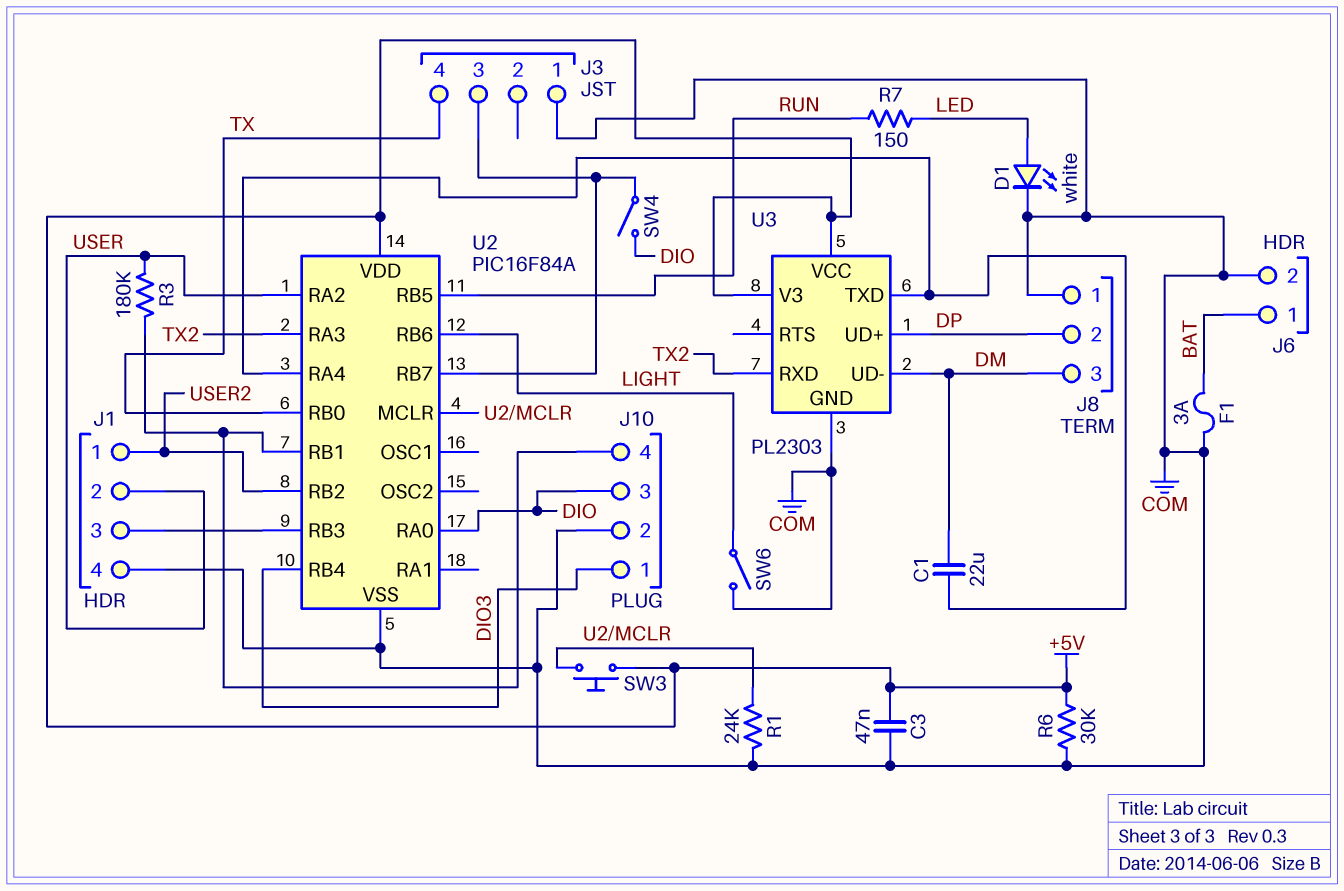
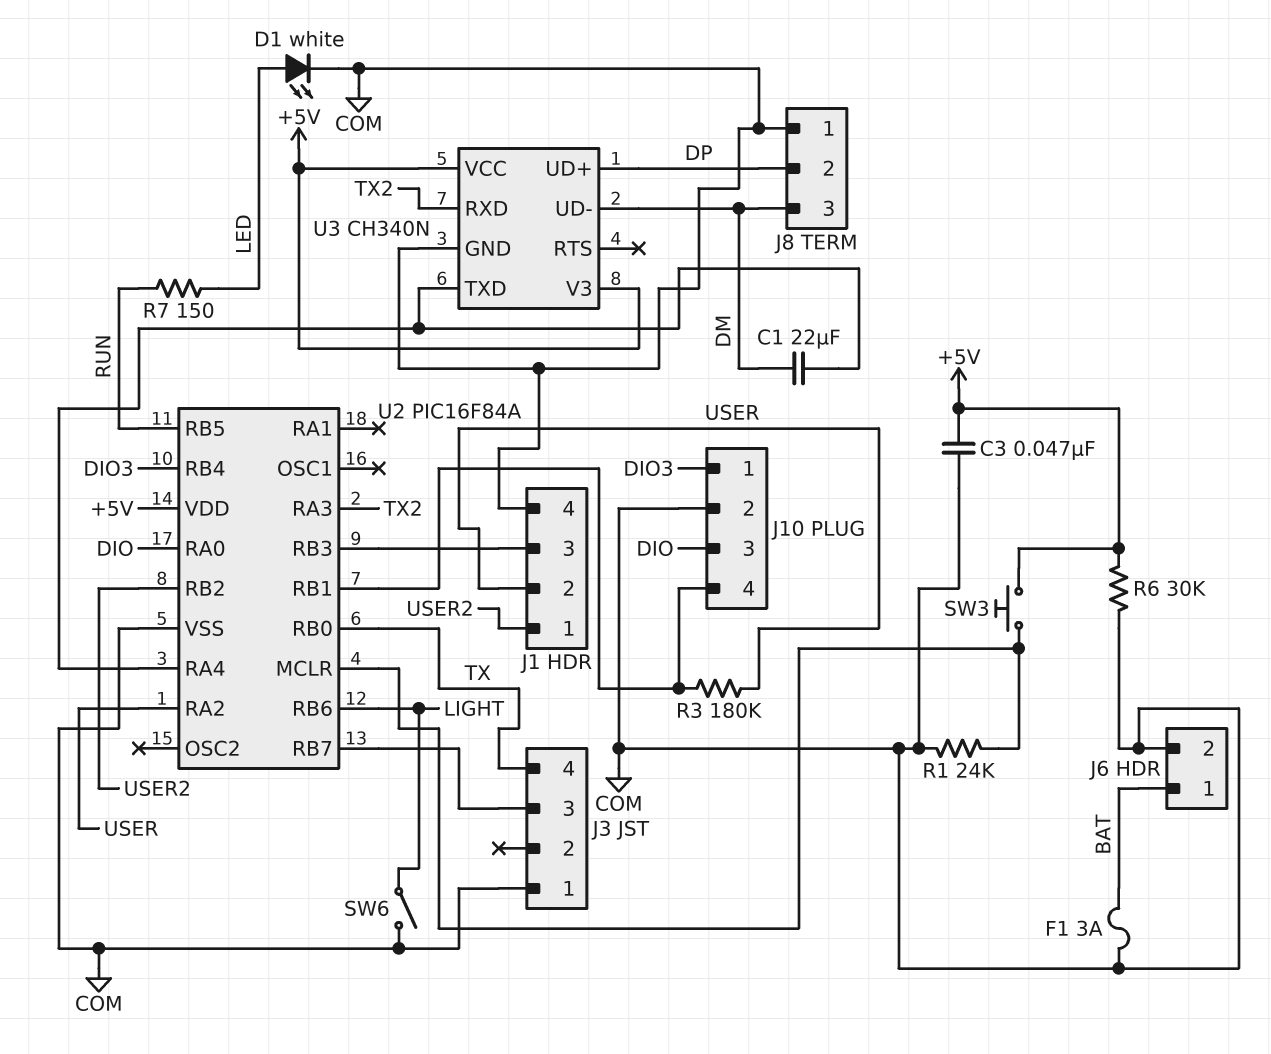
SW4: switch (DIO, J3/3) -> none
U3: PL2303 -> CH340N

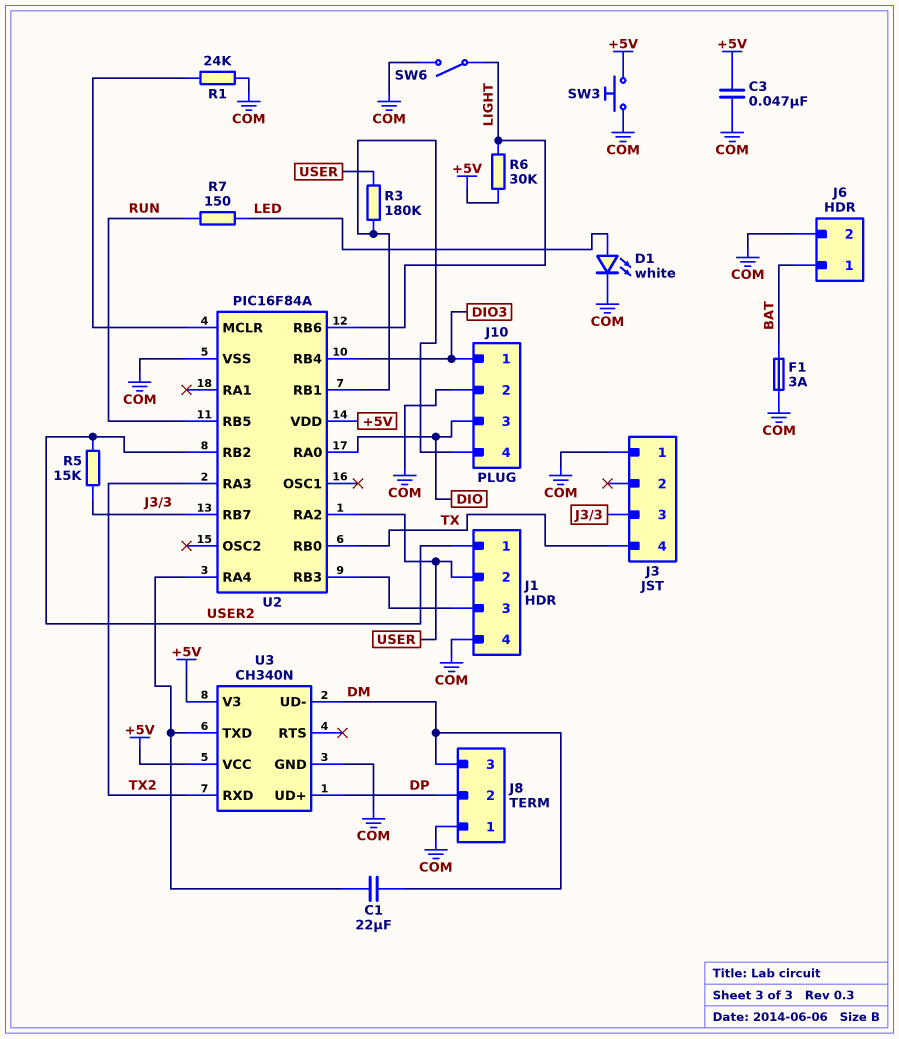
R5: none -> 15k (J3/3, USER2)
R6: 30k (+5V, COM) -> 30k (+5V, LIGHT)
SW3: button (+5V, U2/MCLR) -> button (+5V, COM)

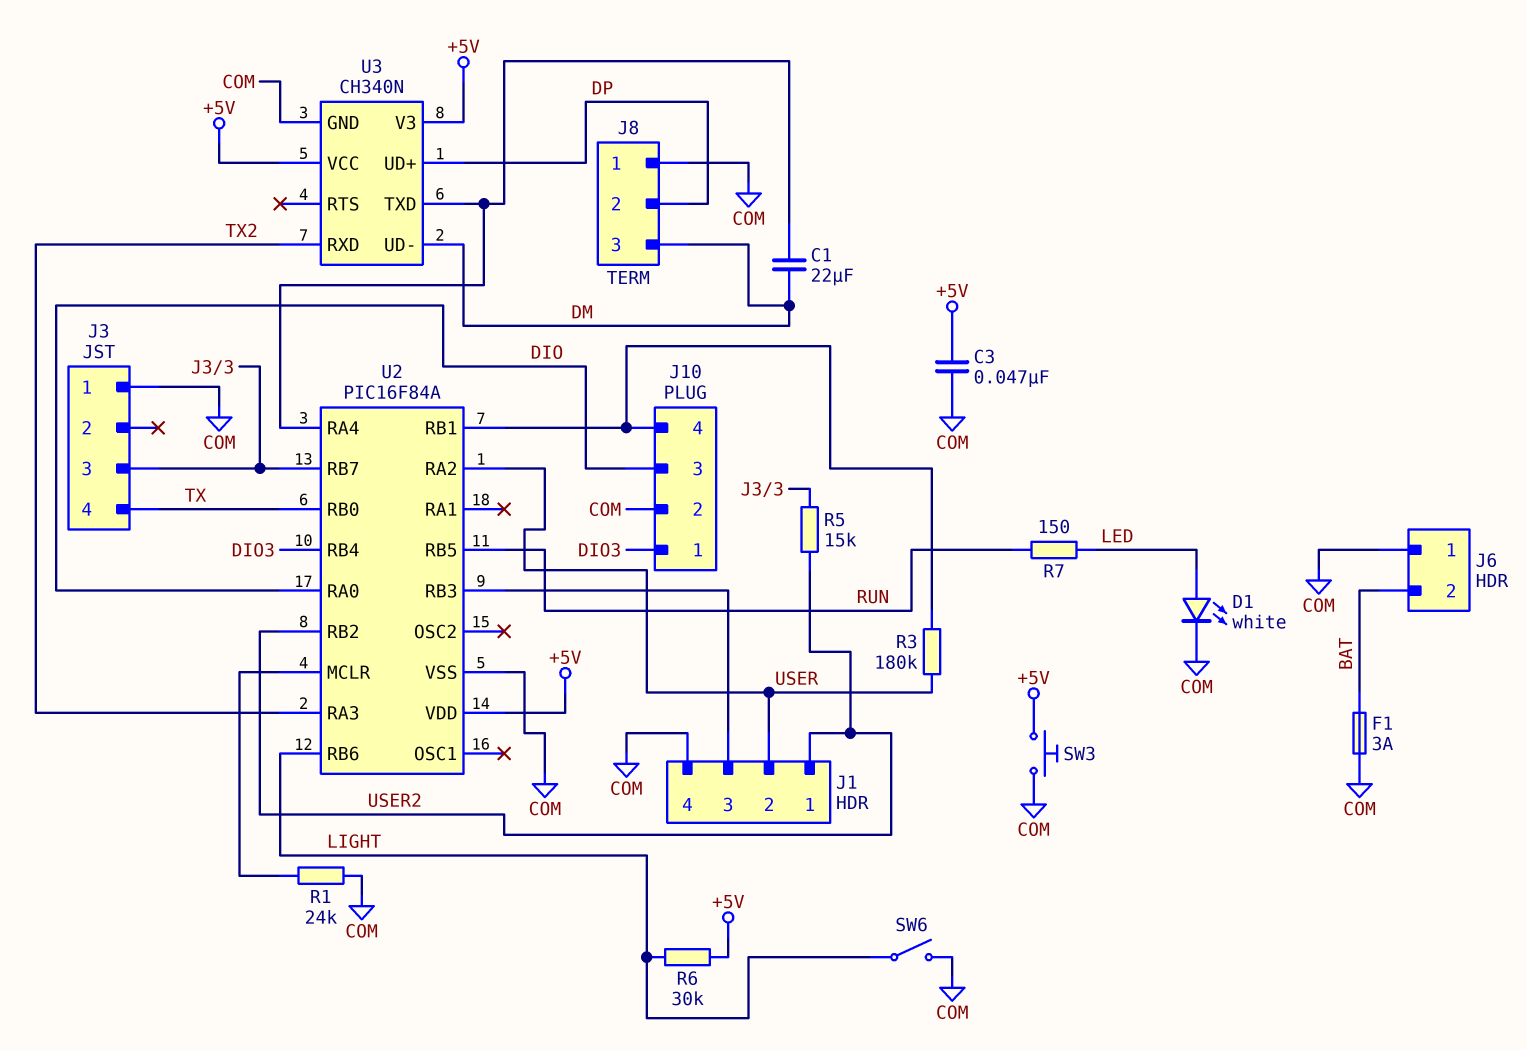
J6 pin 1: BAT -> COM
J6 pin 2: COM -> BAT

